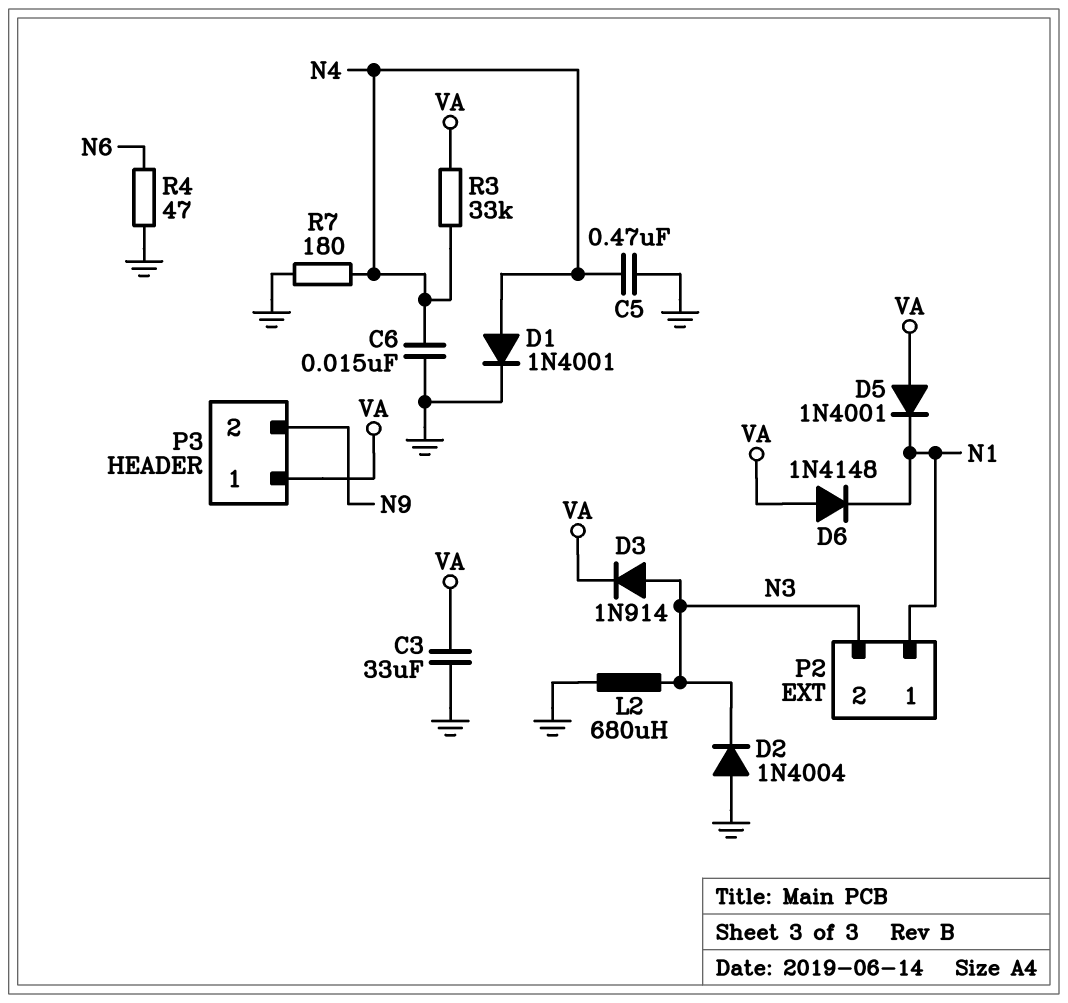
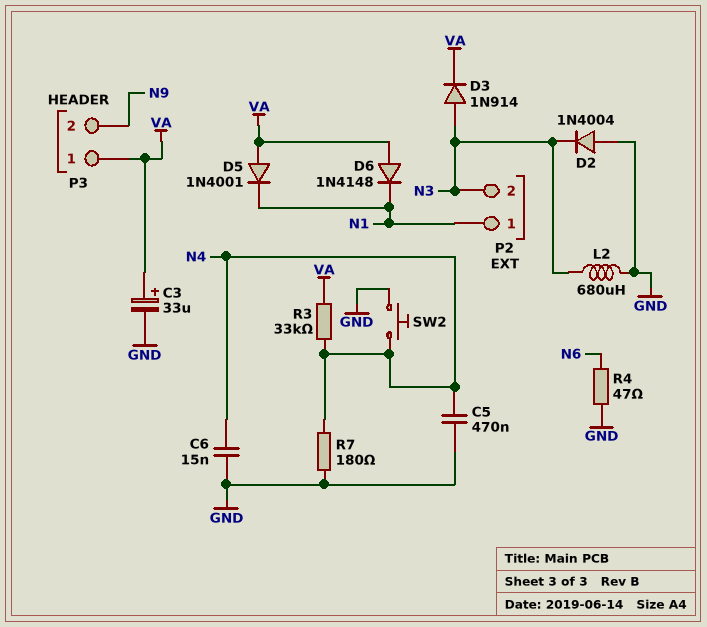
C3: 33uF (GND, VA) -> 33uF (plus VA, minus GND)
D1: diode 1N4001 (A N4, K GND) -> none
SW2: none -> button (GND, N4)

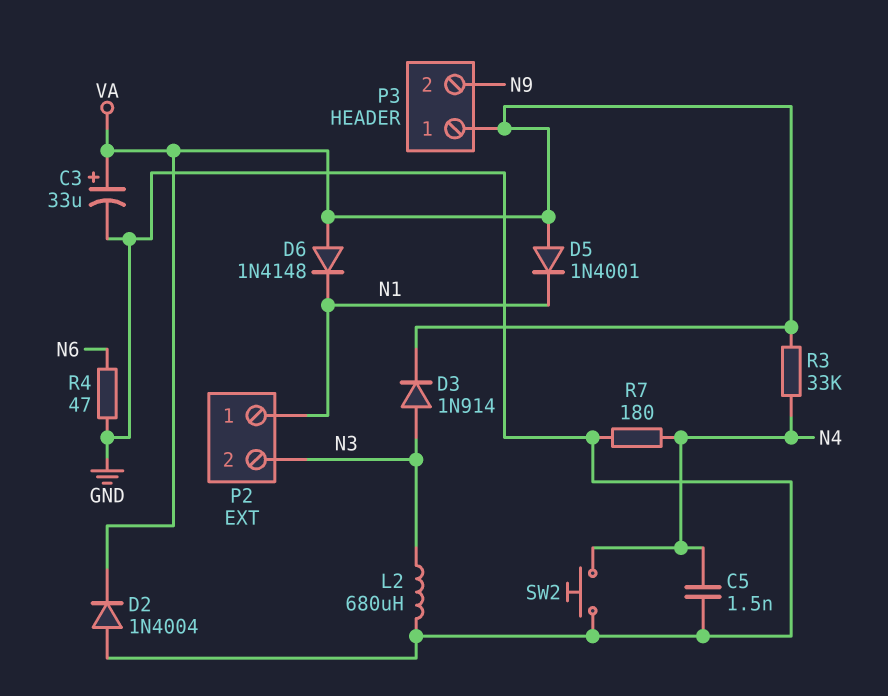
C5: 470nF (GND, N4) -> 1.5nF (GND, N4)
C6: 15nF (GND, N4) -> none
D2: diode 1N4004 (A GND, K N3) -> diode 1N4004 (A GND, K VA)

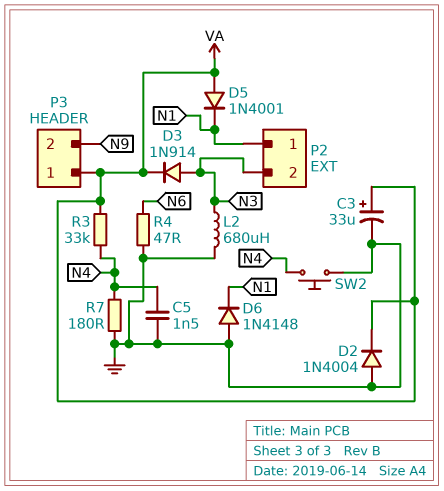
D6: diode 1N4148 (A VA, K N1) -> diode 1N4148 (A GND, K N1)

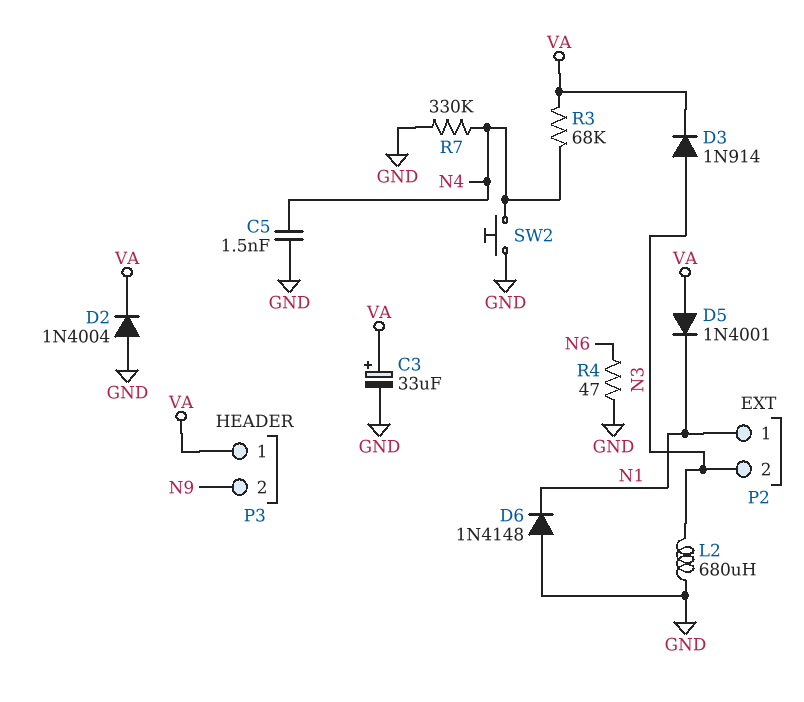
R3: 33k (N4, VA) -> 68k (N4, VA)
R7: 180 (GND, N4) -> 330k (GND, N4)

